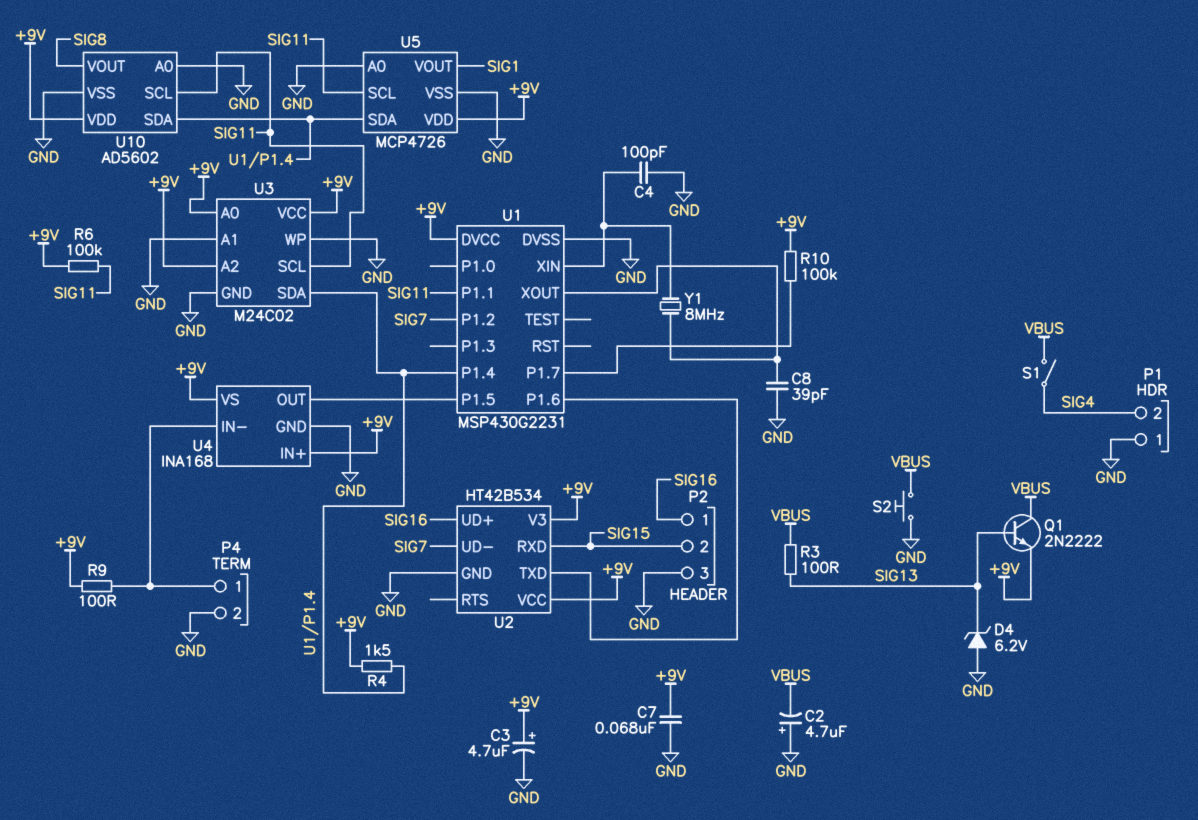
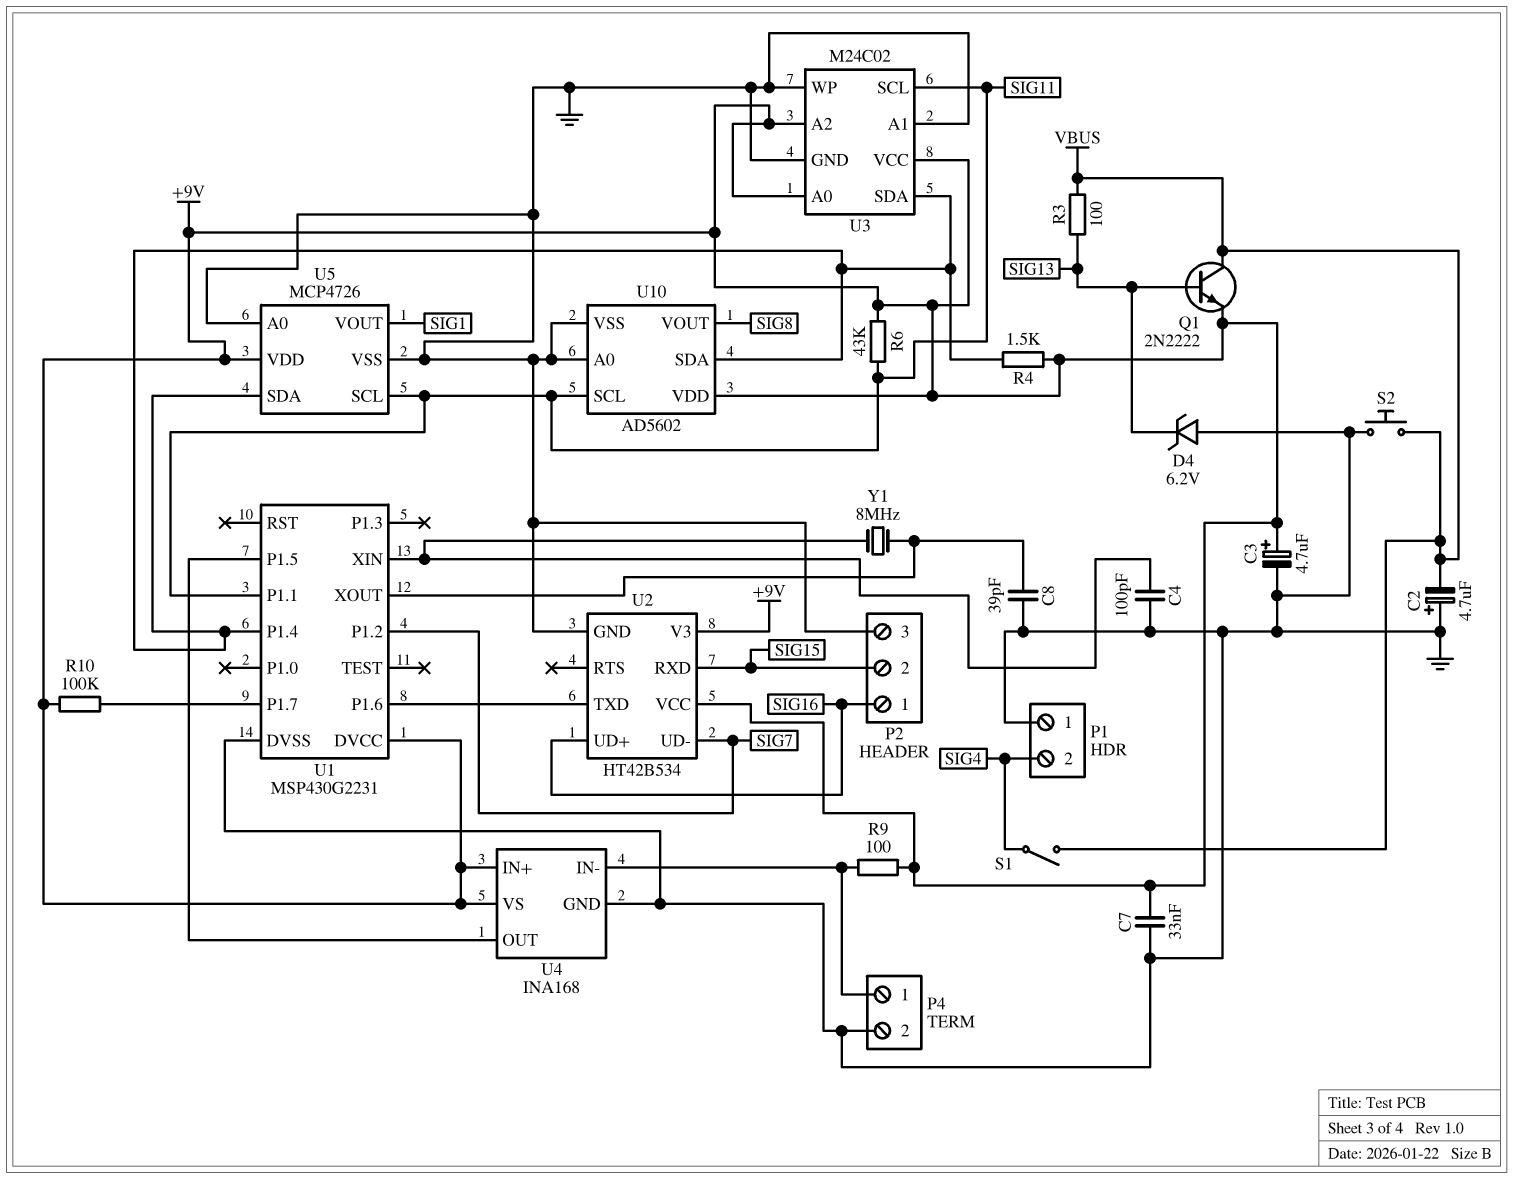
C7: 68nF (+9V, GND) -> 33nF (+9V, GND)
R6: 100k (+9V, SIG11) -> 43k (+9V, SIG11)

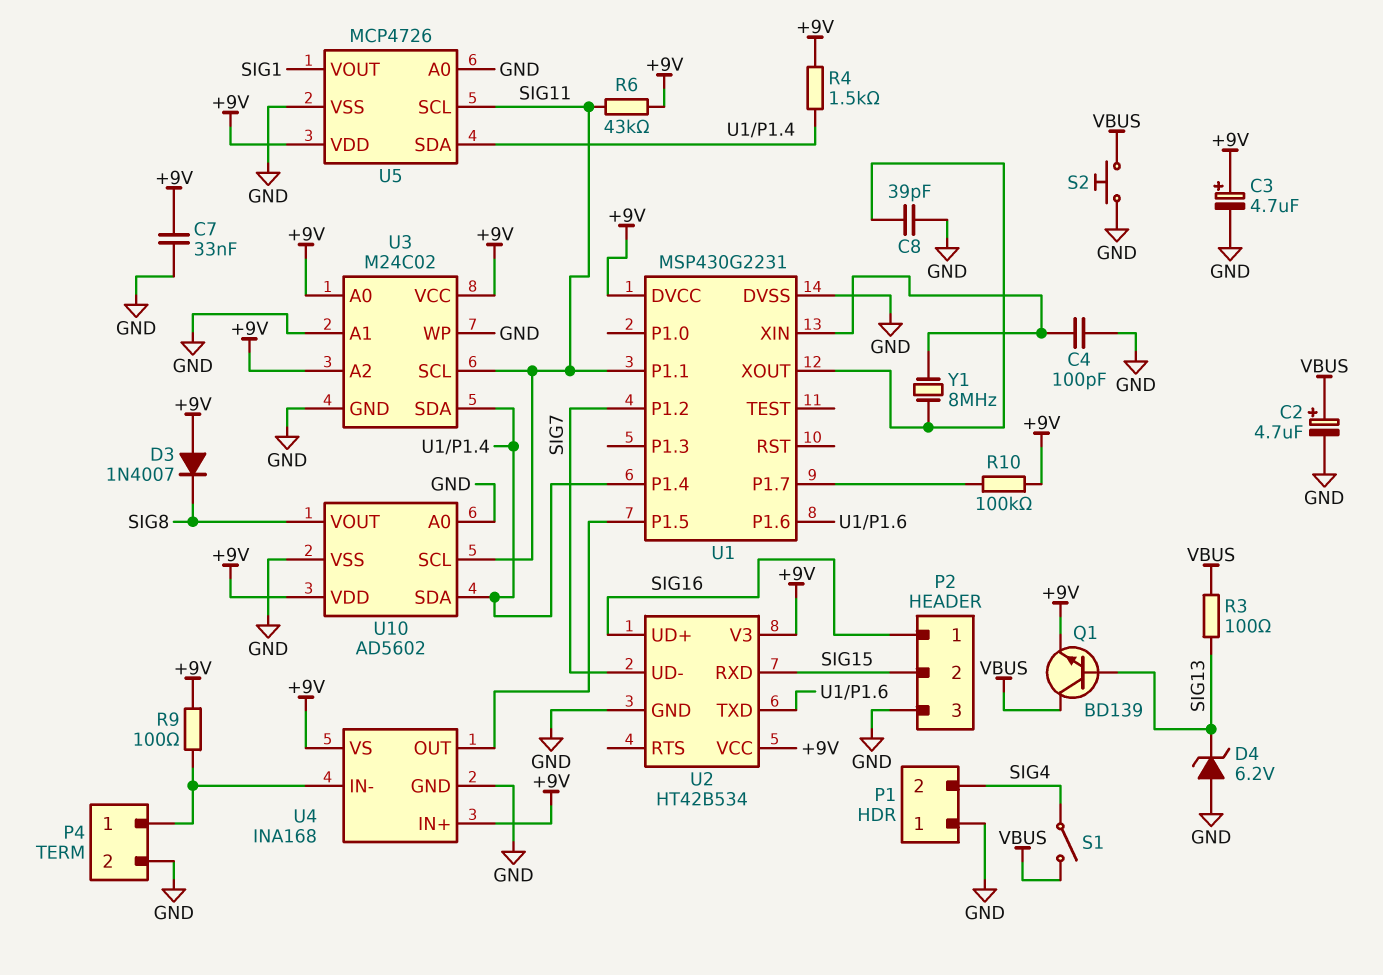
C2: 4.7uF (plus GND, minus VBUS) -> 4.7uF (plus VBUS, minus GND)
D3: none -> diode 1N4007 (A +9V, K SIG8)
Q1: NPN 2N2222 (B SIG13, C VBUS, E +9V) -> NPN BD139 (B SIG13, C VBUS, E +9V)

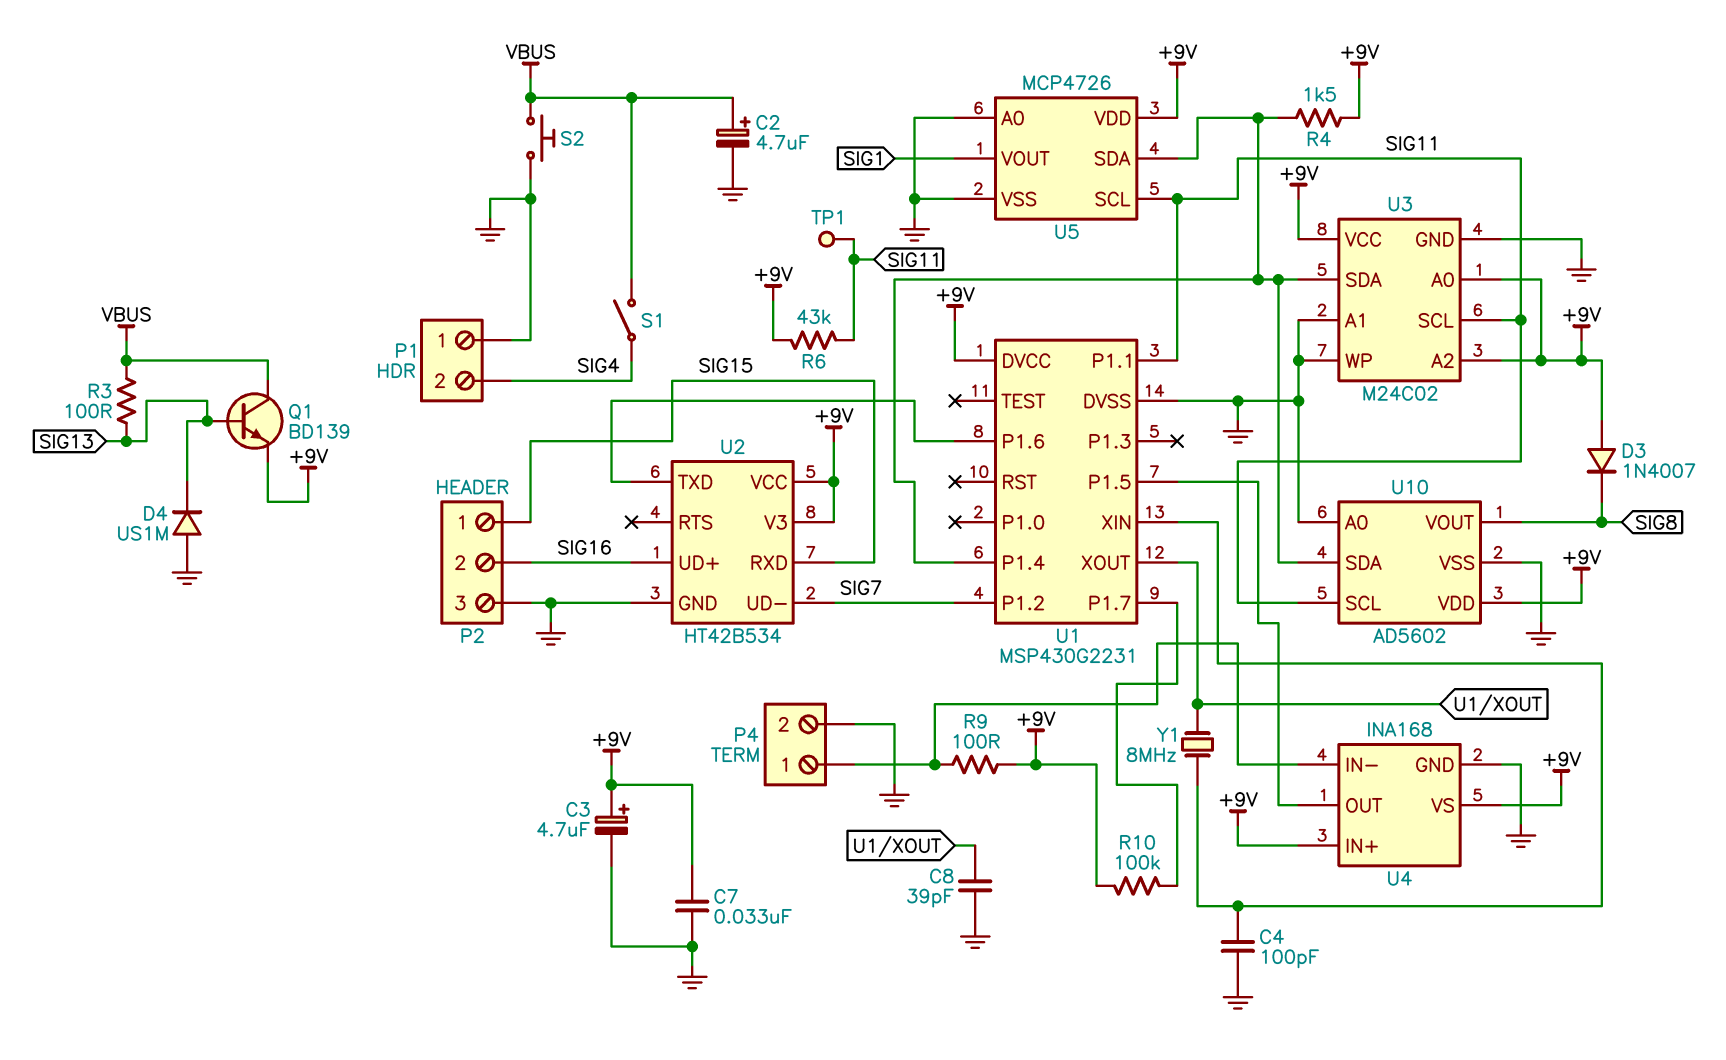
D4: zener 6.2V (A GND, K SIG13) -> diode US1M (A GND, K SIG13)
P2 pin 1: SIG16 -> SIG15
P2 pin 2: SIG15 -> SIG16
TP1: none -> test point (SIG11)

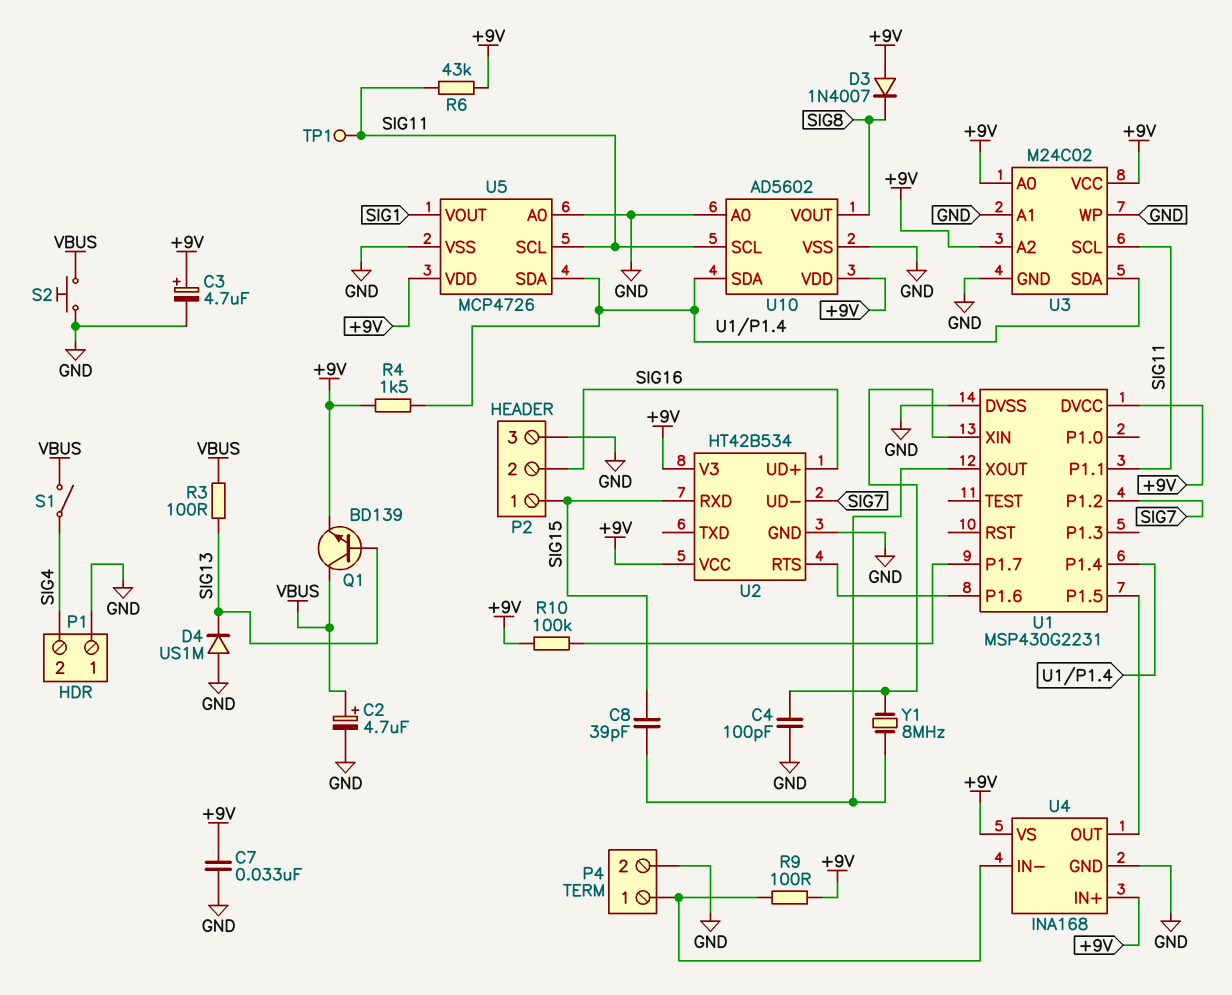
C8: 39pF (GND, U1/XOUT) -> 39pF (SIG15, U1/XOUT)
U2 pin RTS: none -> U1/P1.6
U2 pin TXD: U1/P1.6 -> none

